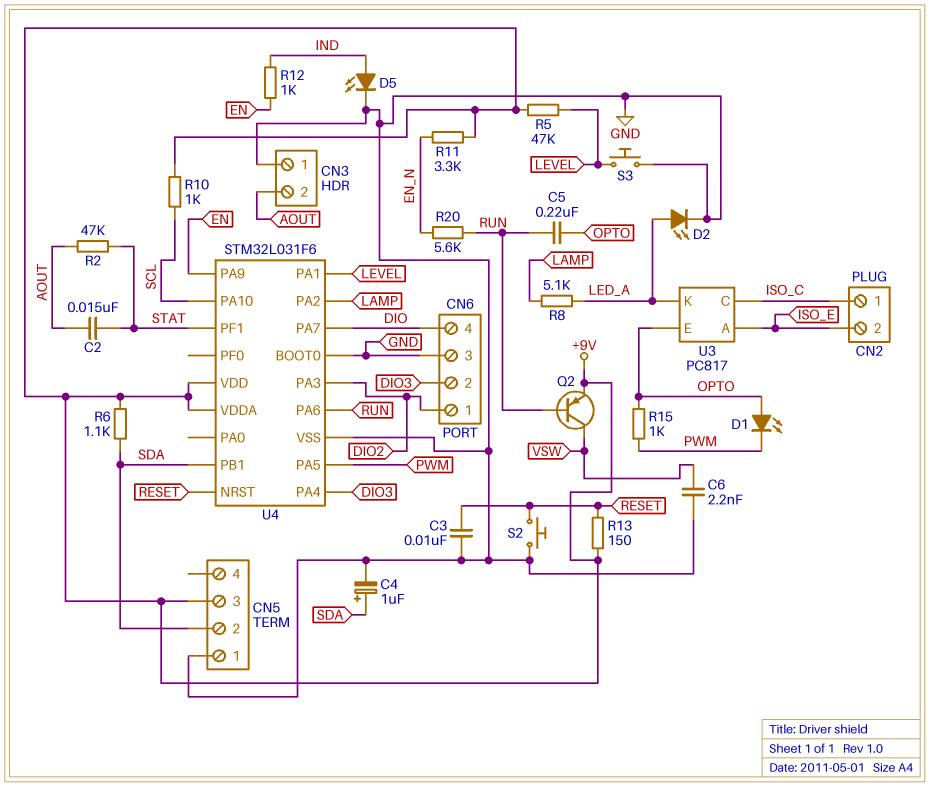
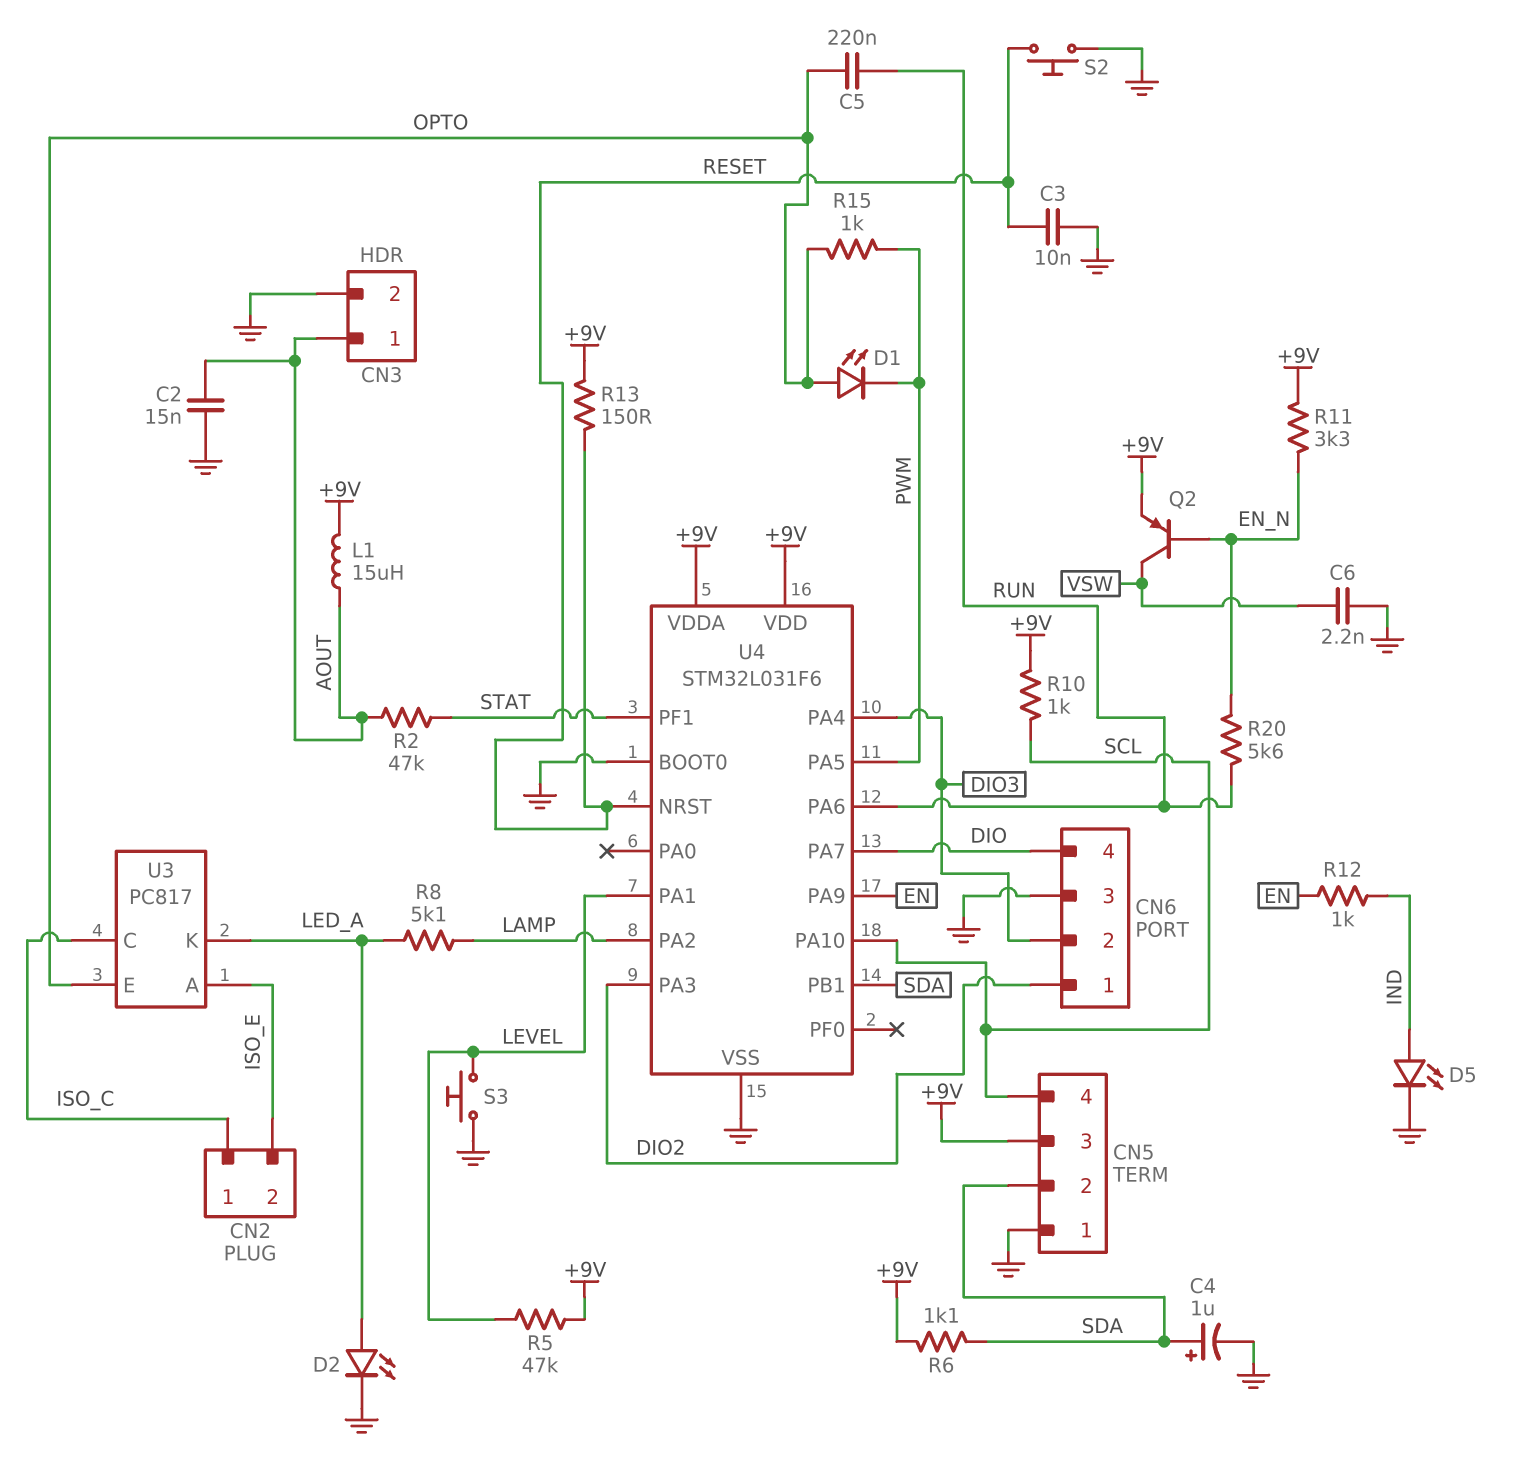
C2: 15nF (AOUT, STAT) -> 15nF (AOUT, GND)
CN3 pin 1: GND -> AOUT
CN3 pin 2: AOUT -> GND
CN5 pin 4: none -> SCL
L1: none -> 15uH (+9V, AOUT)
Q2: PNP (B RUN, C VSW, E +9V) -> PNP (B EN_N, C VSW, E +9V)

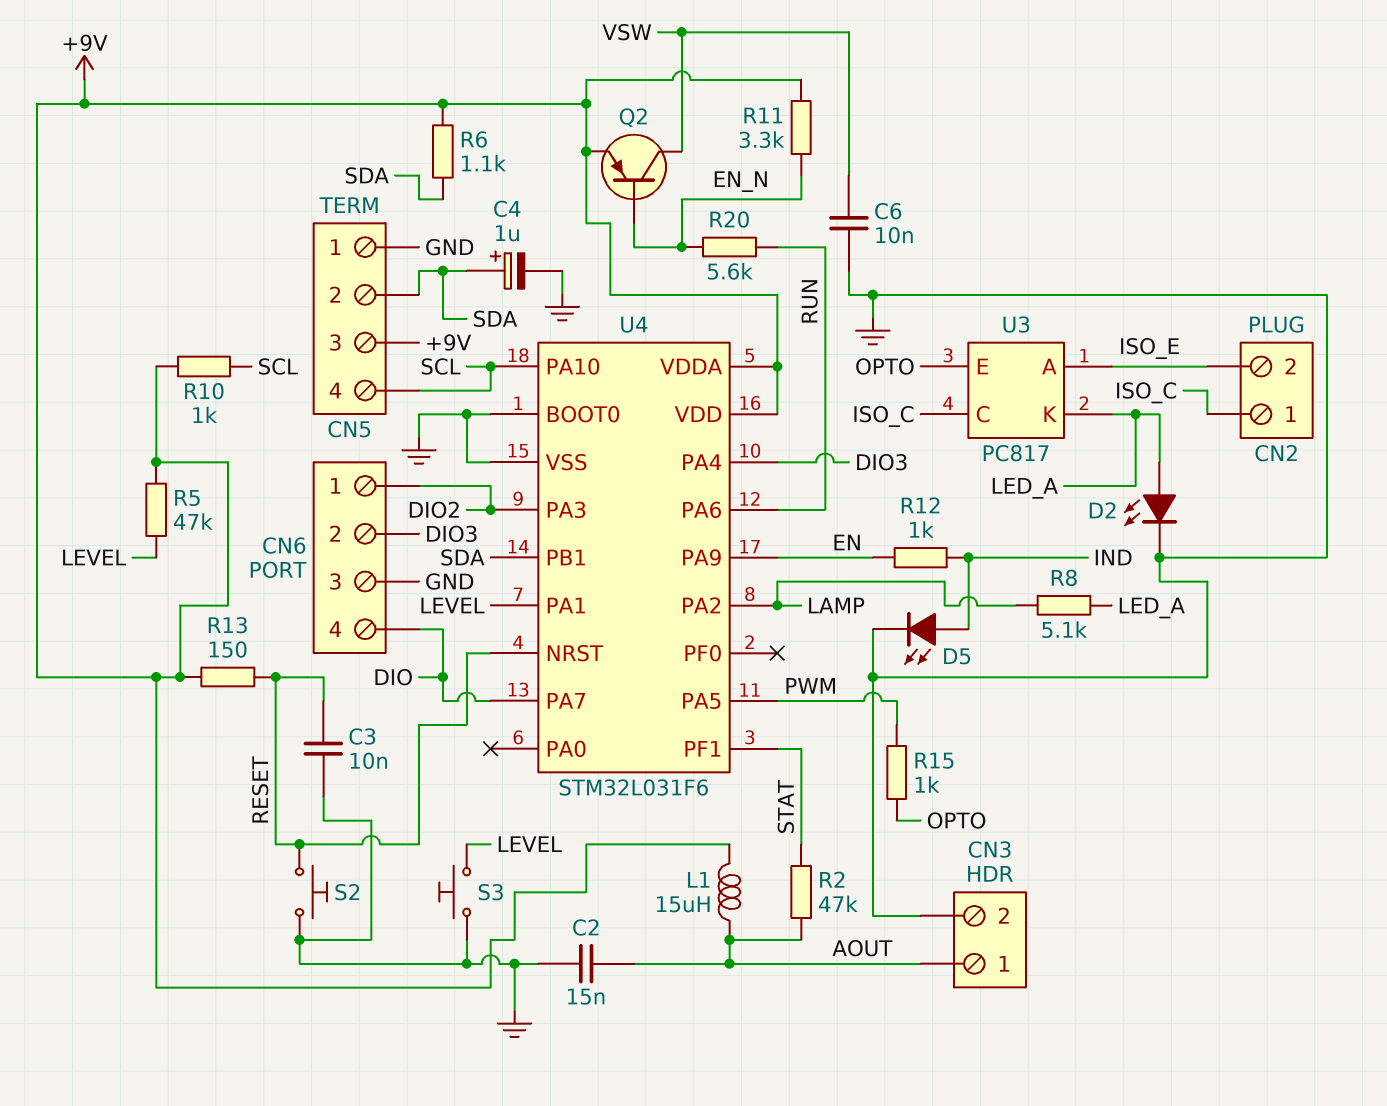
C5: 220nF (OPTO, RUN) -> none
C6: 2.2nF (GND, VSW) -> 10nF (GND, VSW)
D1: LED (A OPTO, K PWM) -> none

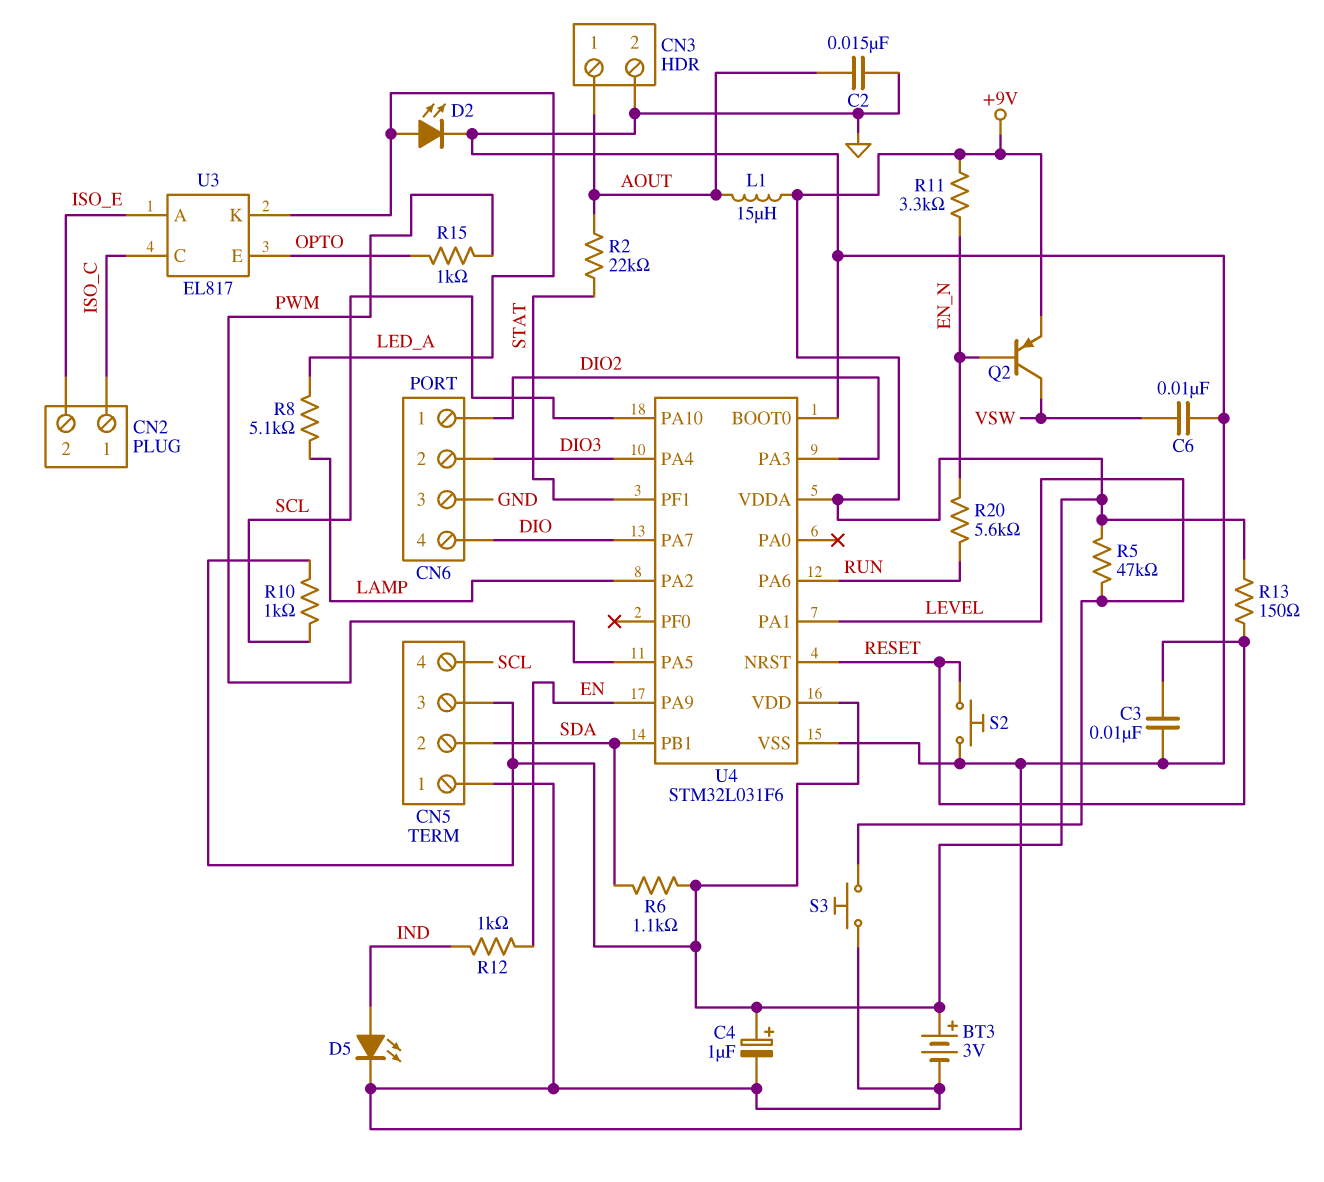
BT3: none -> 3V (plus +9V, minus GND)
C4: 1uF (plus SDA, minus GND) -> 1uF (plus +9V, minus GND)
R2: 47k (AOUT, STAT) -> 22k (AOUT, STAT)
U3: PC817 -> EL817

